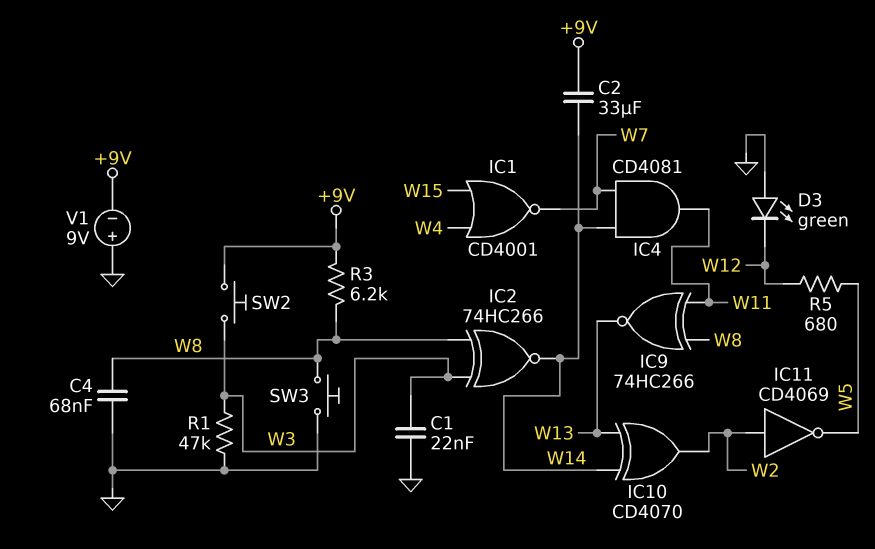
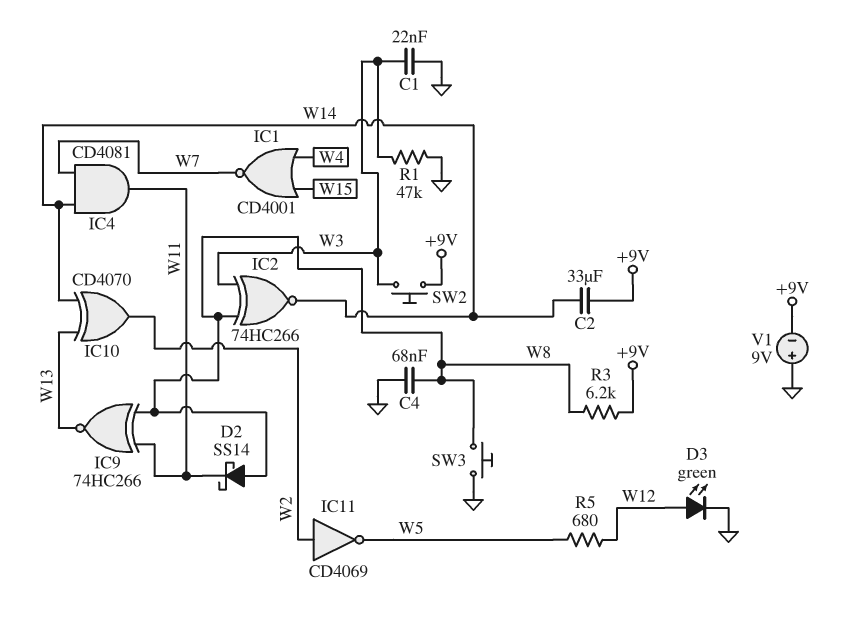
D2: none -> schottky SS14 (A W8, K W11)
D3: LED green (A GND, K W12) -> LED green (A W12, K GND)

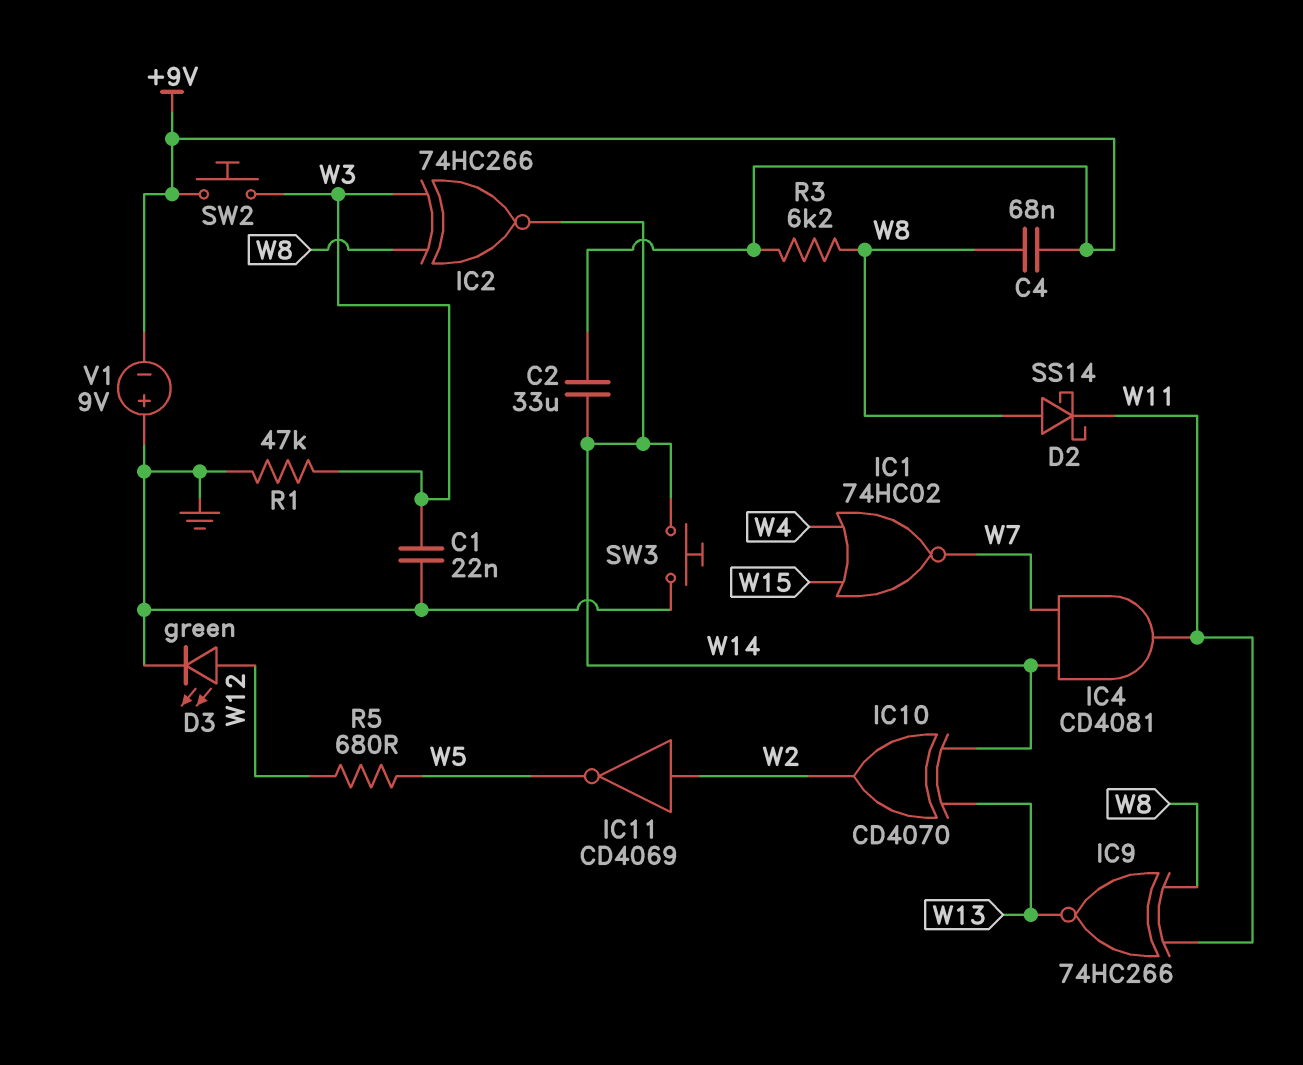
C4: 68nF (GND, W8) -> 68nF (+9V, W8)
IC1: NOR CD4001 (in W4, in W15, out W7) -> NOR 74HC02 (in W4, in W15, out W7)
SW3: button (GND, W8) -> button (GND, W14)

